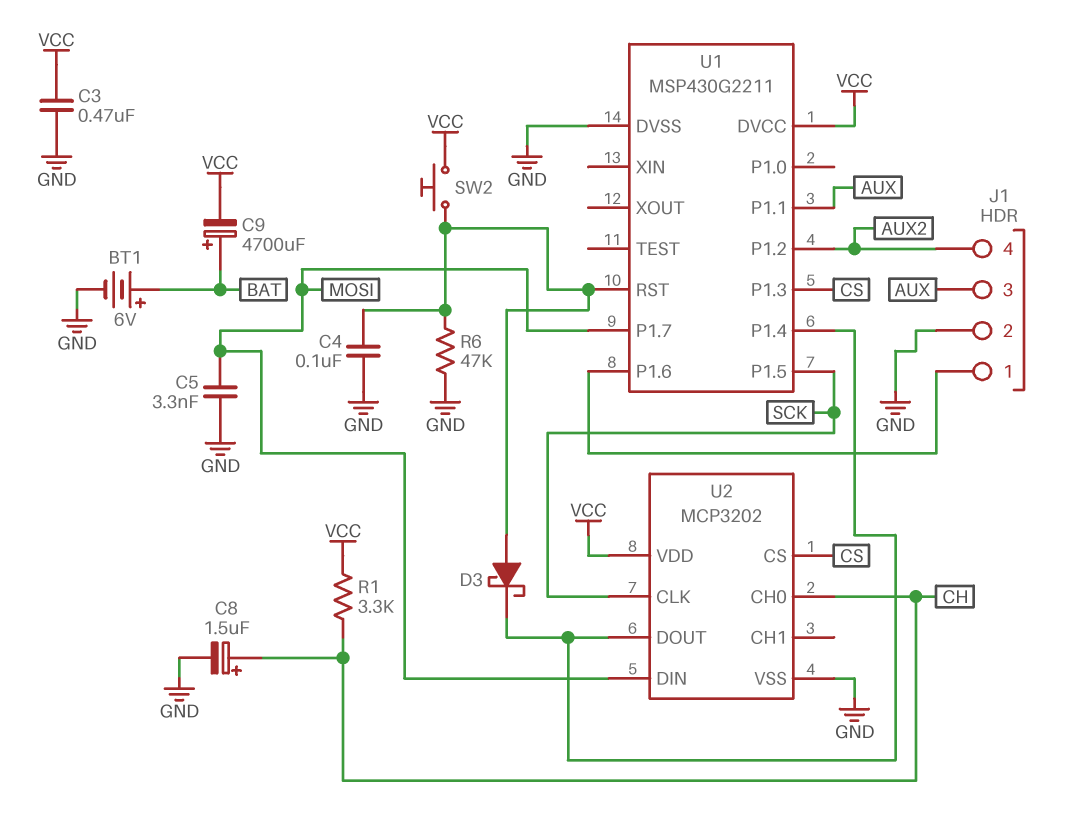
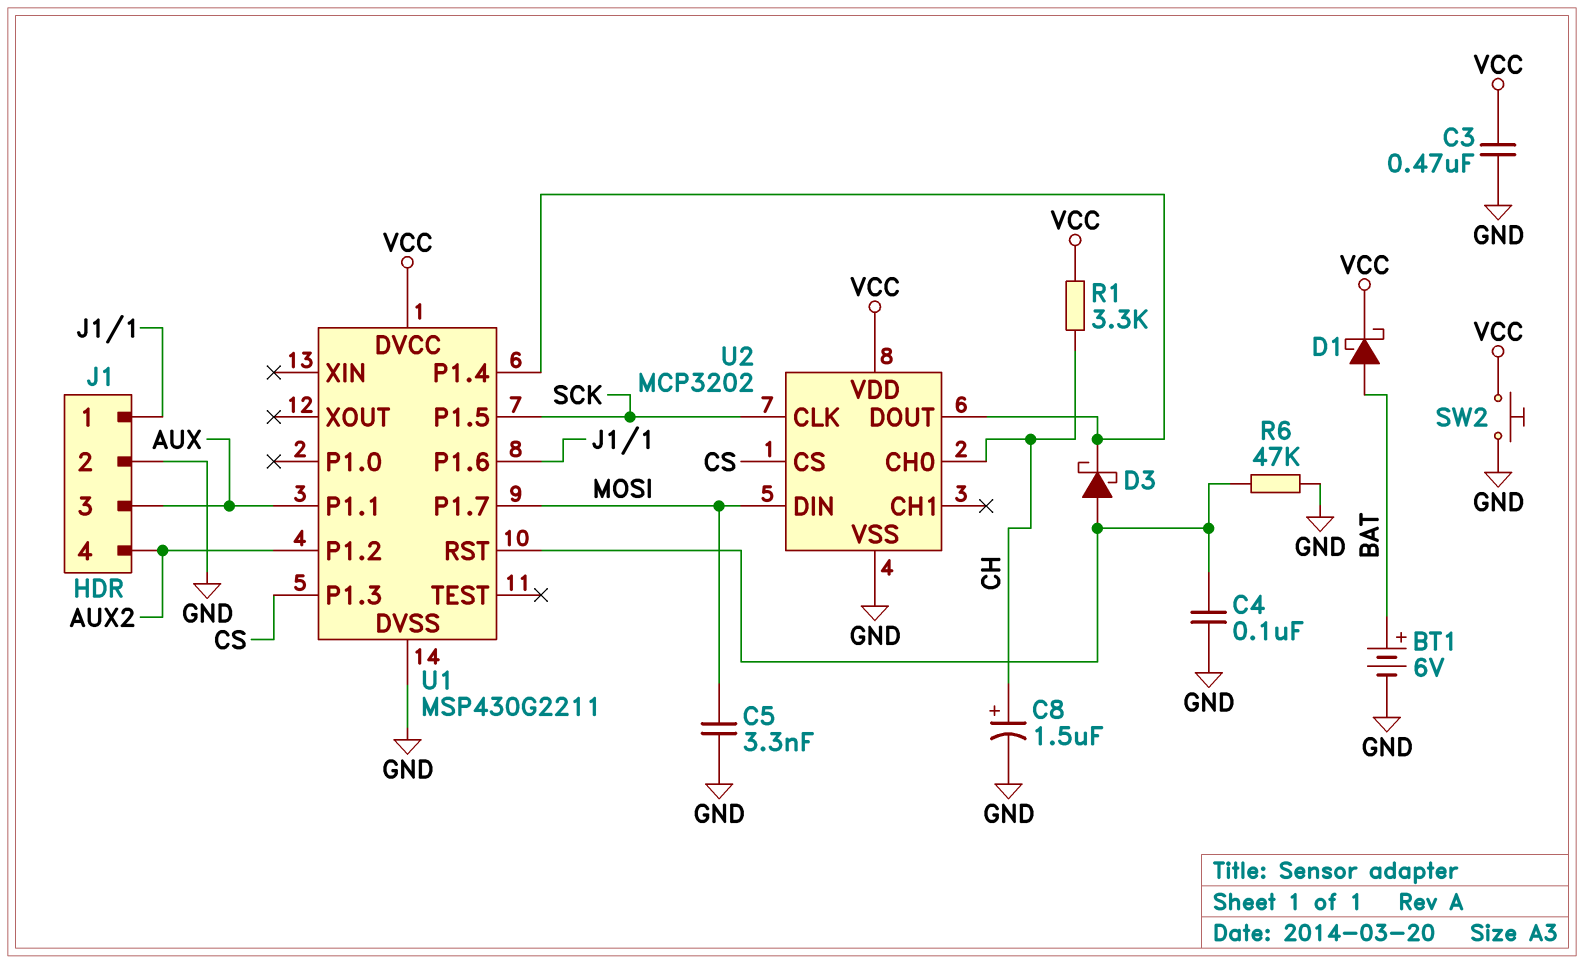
C9: 4700uF (plus BAT, minus VCC) -> none
D1: none -> schottky (A BAT, K VCC)
SW2: button (U1/RST, VCC) -> button (GND, VCC)

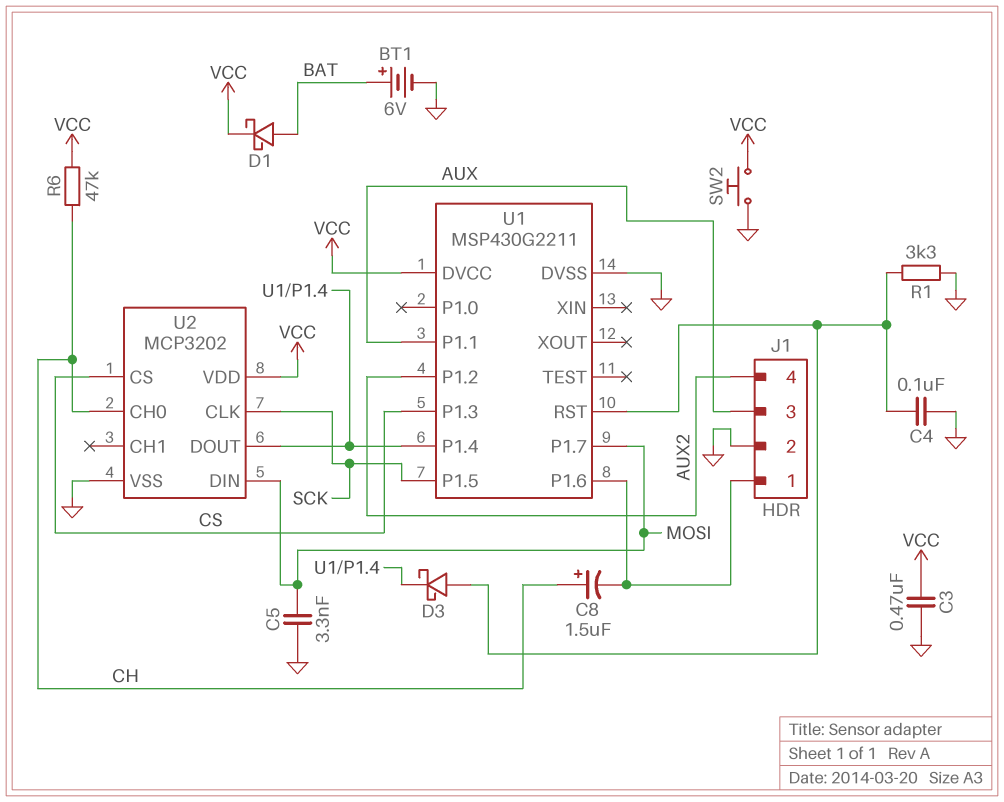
C8: 1.5uF (plus CH, minus GND) -> 1.5uF (plus CH, minus J1/1)
R1: 3.3k (CH, VCC) -> 3.3k (GND, U1/RST)
R6: 47k (GND, U1/RST) -> 47k (CH, VCC)

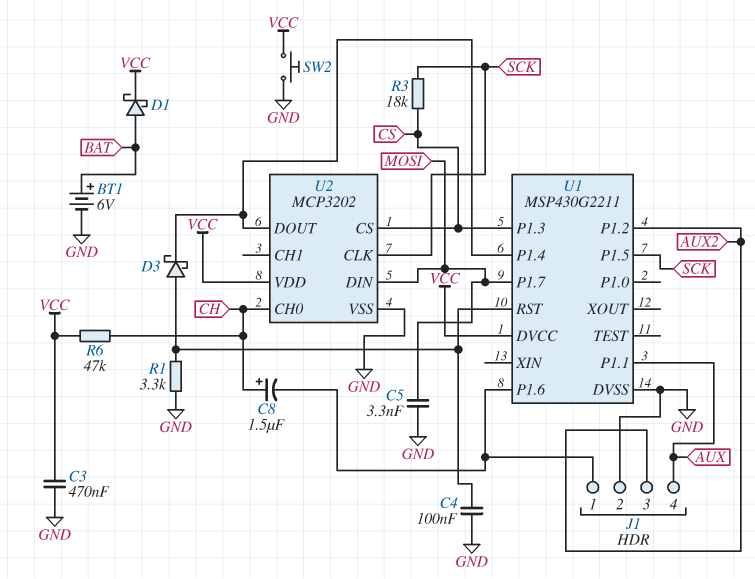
J1 pin 3: AUX -> AUX2
J1 pin 4: AUX2 -> AUX
R3: none -> 18k (CS, SCK)

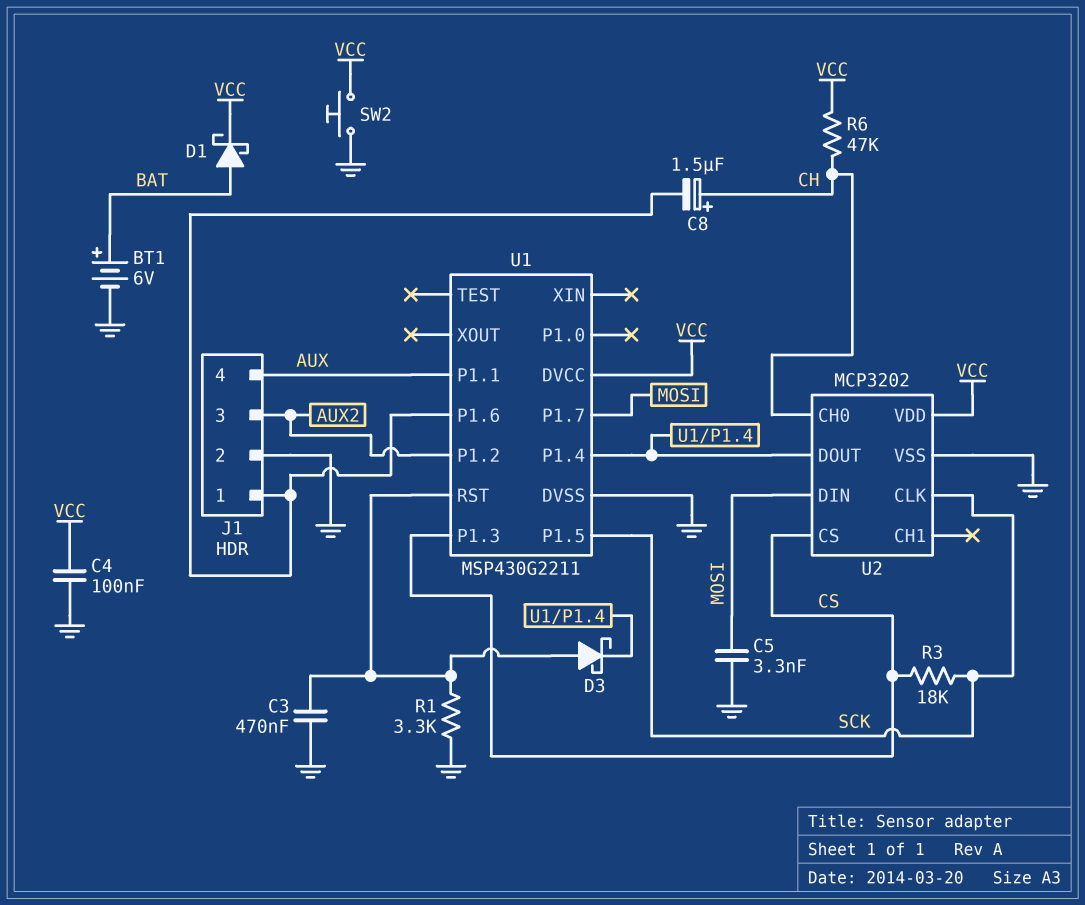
C3: 470nF (GND, VCC) -> 470nF (GND, U1/RST)
C4: 100nF (GND, U1/RST) -> 100nF (GND, VCC)

